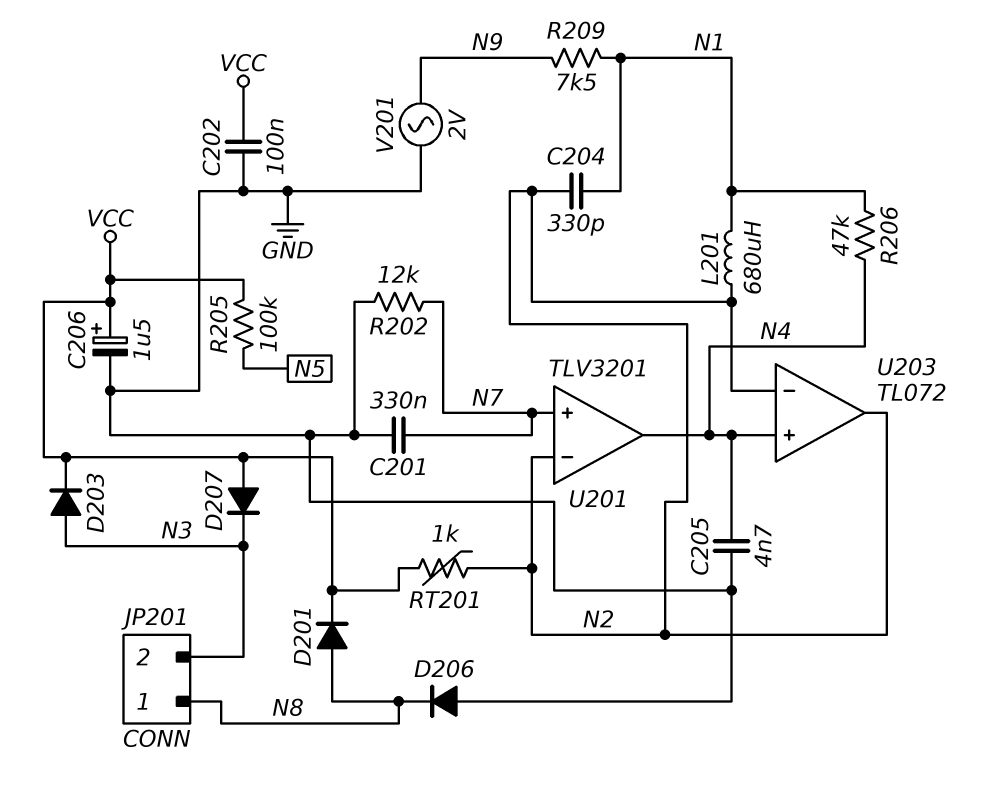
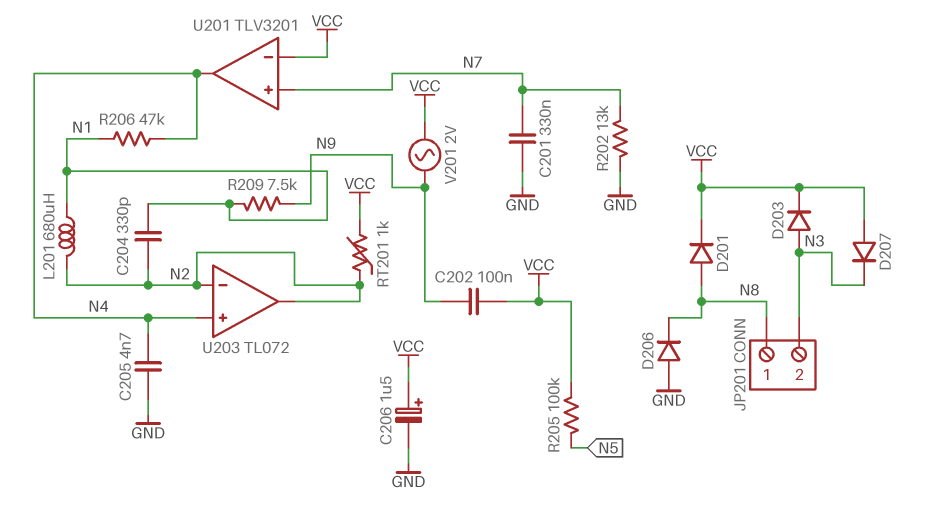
C202: 100nF (GND, VCC) -> 100nF (N9, VCC)
R202: 12k (GND, N7) -> 13k (GND, N7)
U201 pin in-: N2 -> VCC
V201: AC 2V (GND, N9) -> AC 2V (N9, VCC)

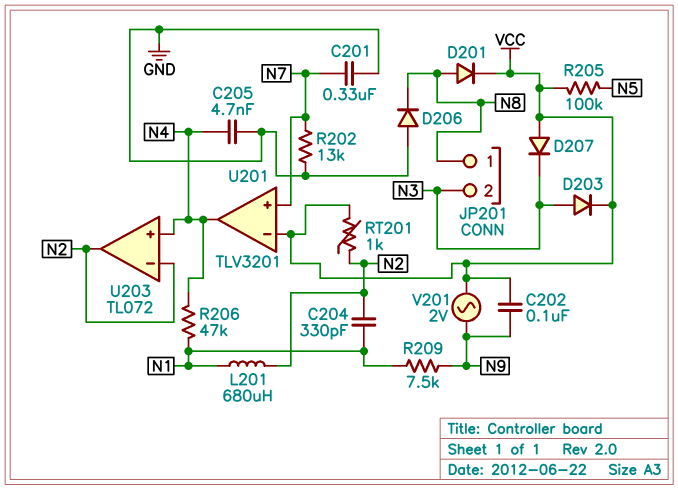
C206: 1.5uF (plus VCC, minus GND) -> none

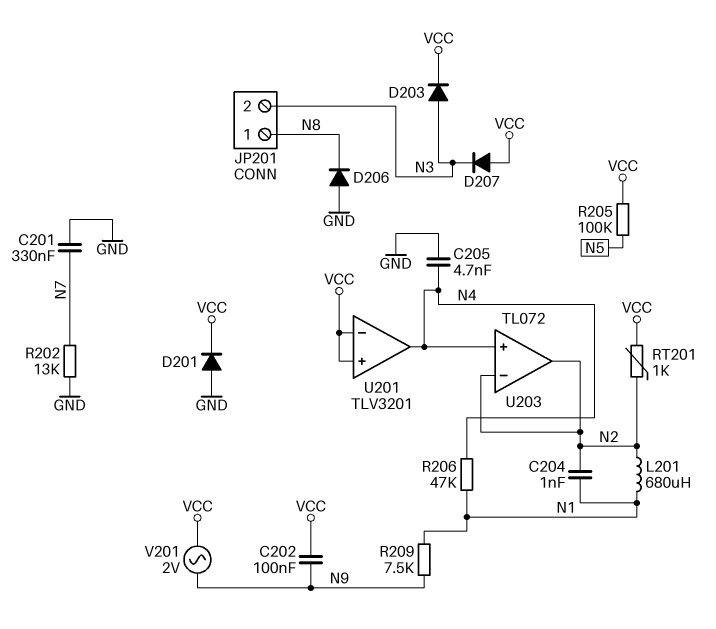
C204: 330pF (N1, N2) -> 1nF (N1, N2)
D201: diode (A N8, K VCC) -> diode (A GND, K VCC)
U201 pin in+: N7 -> VCC

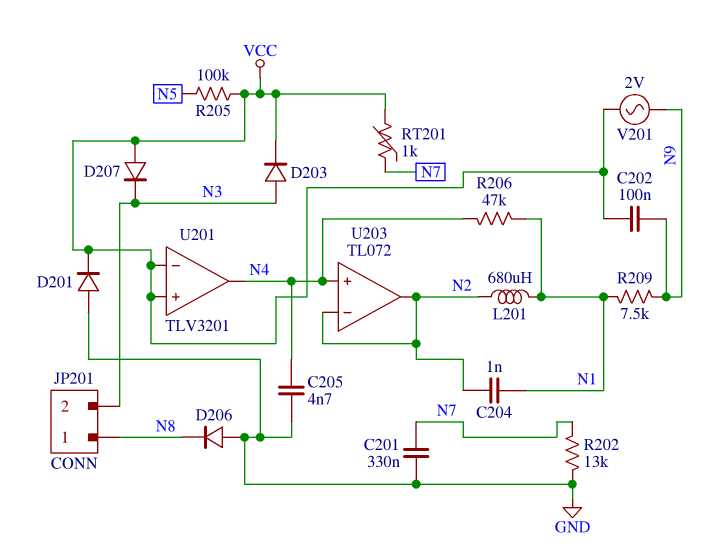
RT201: 1k (N2, VCC) -> 1k (N7, VCC)

